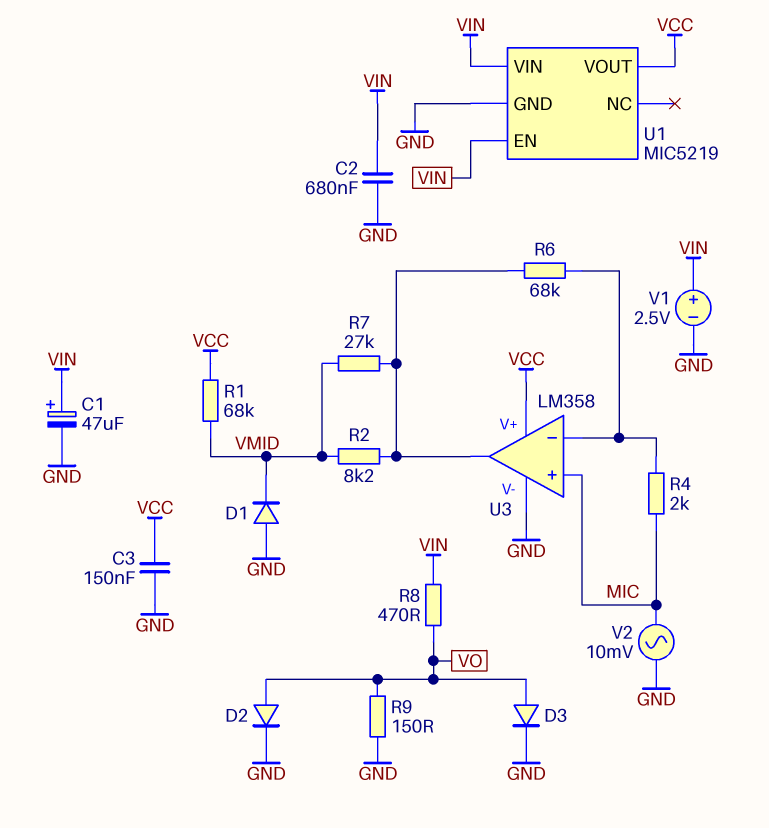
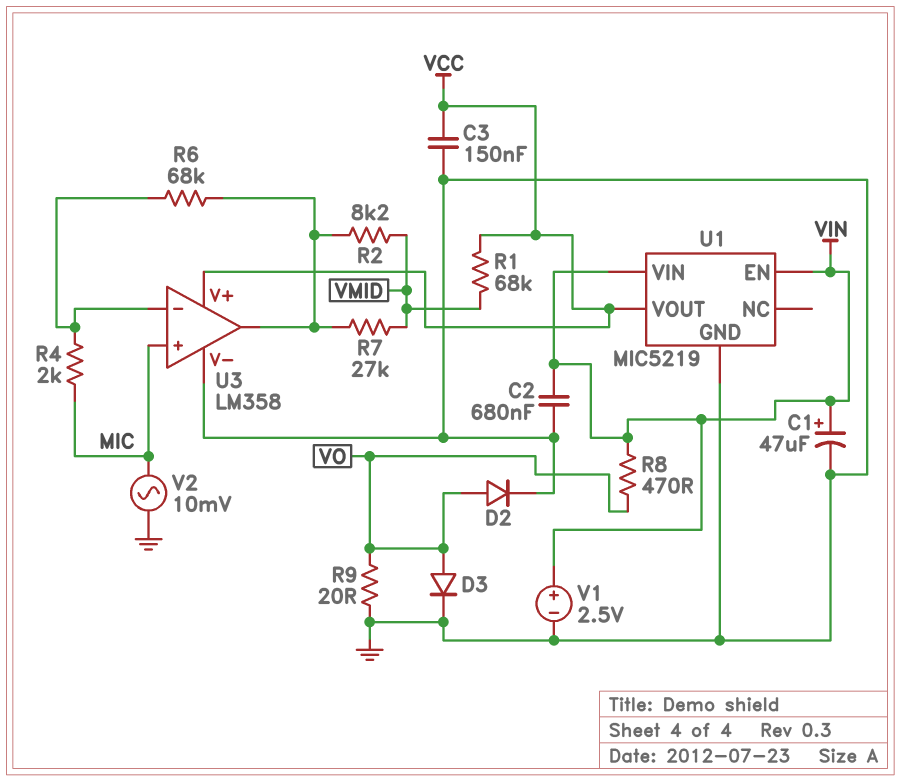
D1: diode (A GND, K VMID) -> none
R9: 150 (GND, VO) -> 20 (GND, VO)

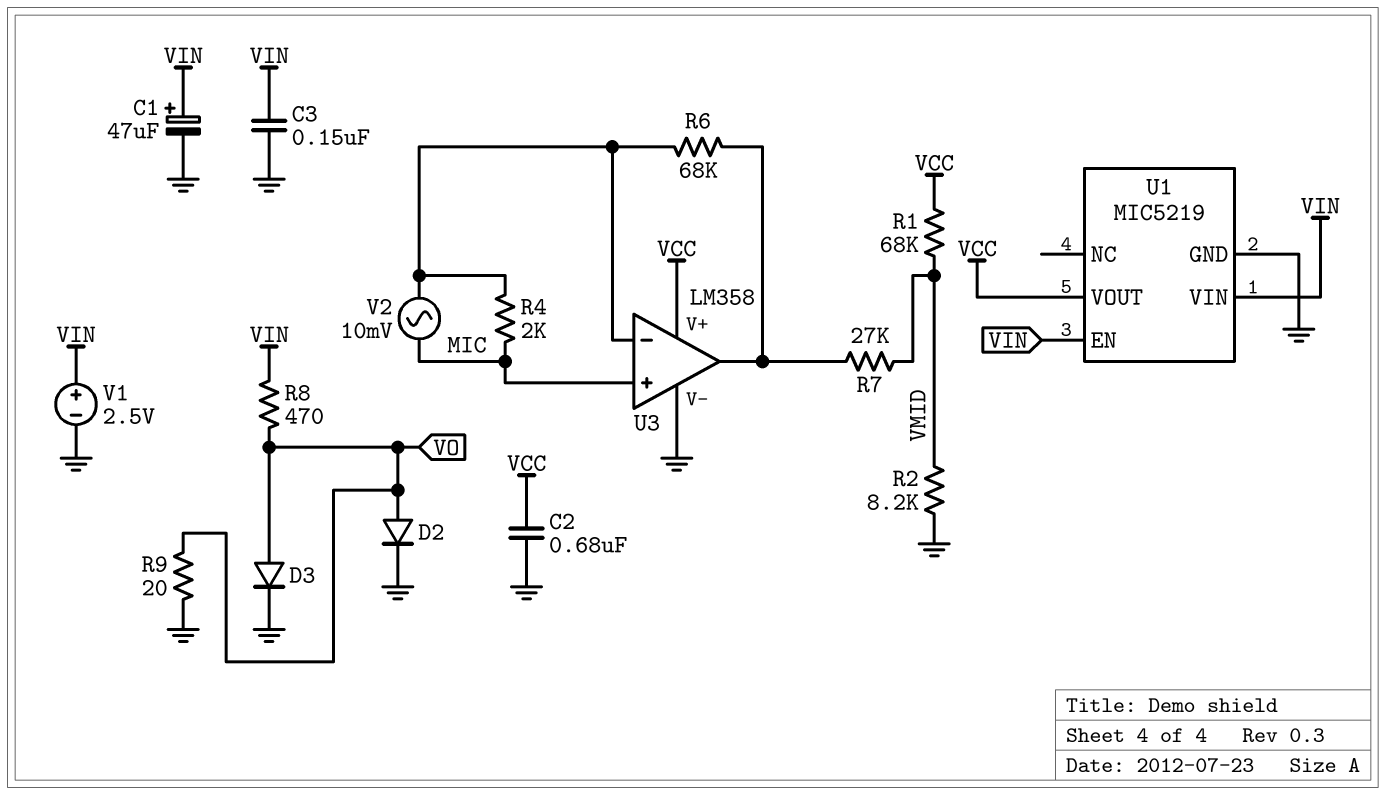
C2: 680nF (GND, VIN) -> 680nF (GND, VCC)
C3: 150nF (GND, VCC) -> 150nF (GND, VIN)
R2: 8.2k (U3/out, VMID) -> 8.2k (GND, VMID)
V2: AC 10mV (GND, MIC) -> AC 10mV (MIC, U3/in-)

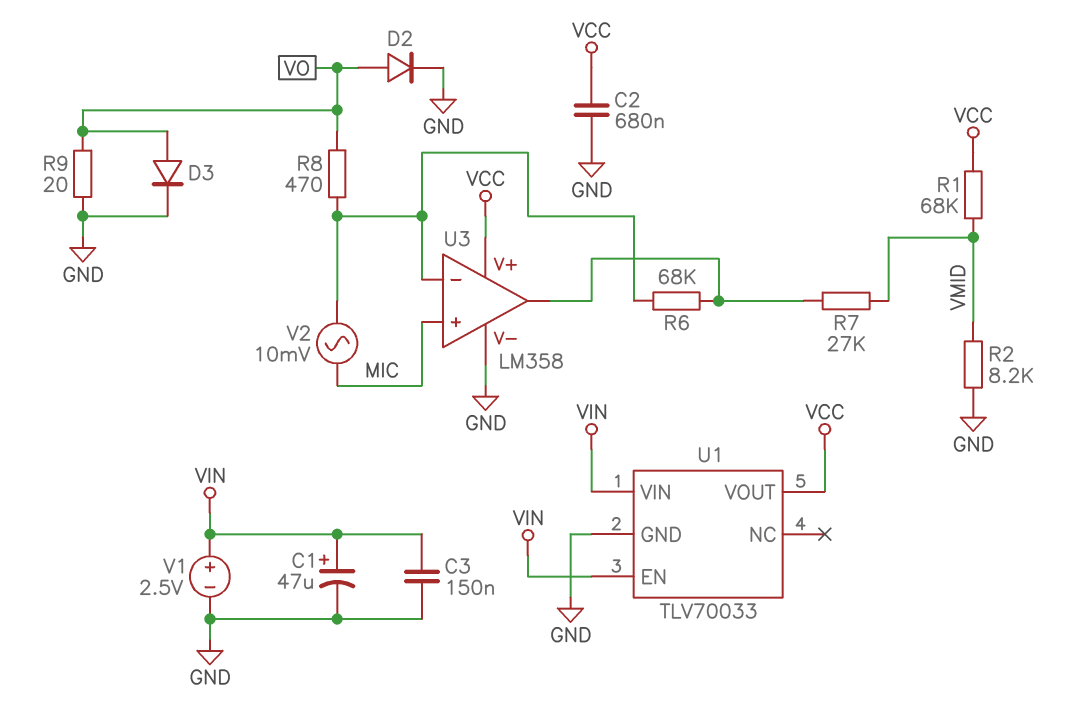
R4: 2k (MIC, U3/in-) -> none
R8: 470 (VIN, VO) -> 470 (U3/in-, VO)
U1: MIC5219 -> TLV70033

